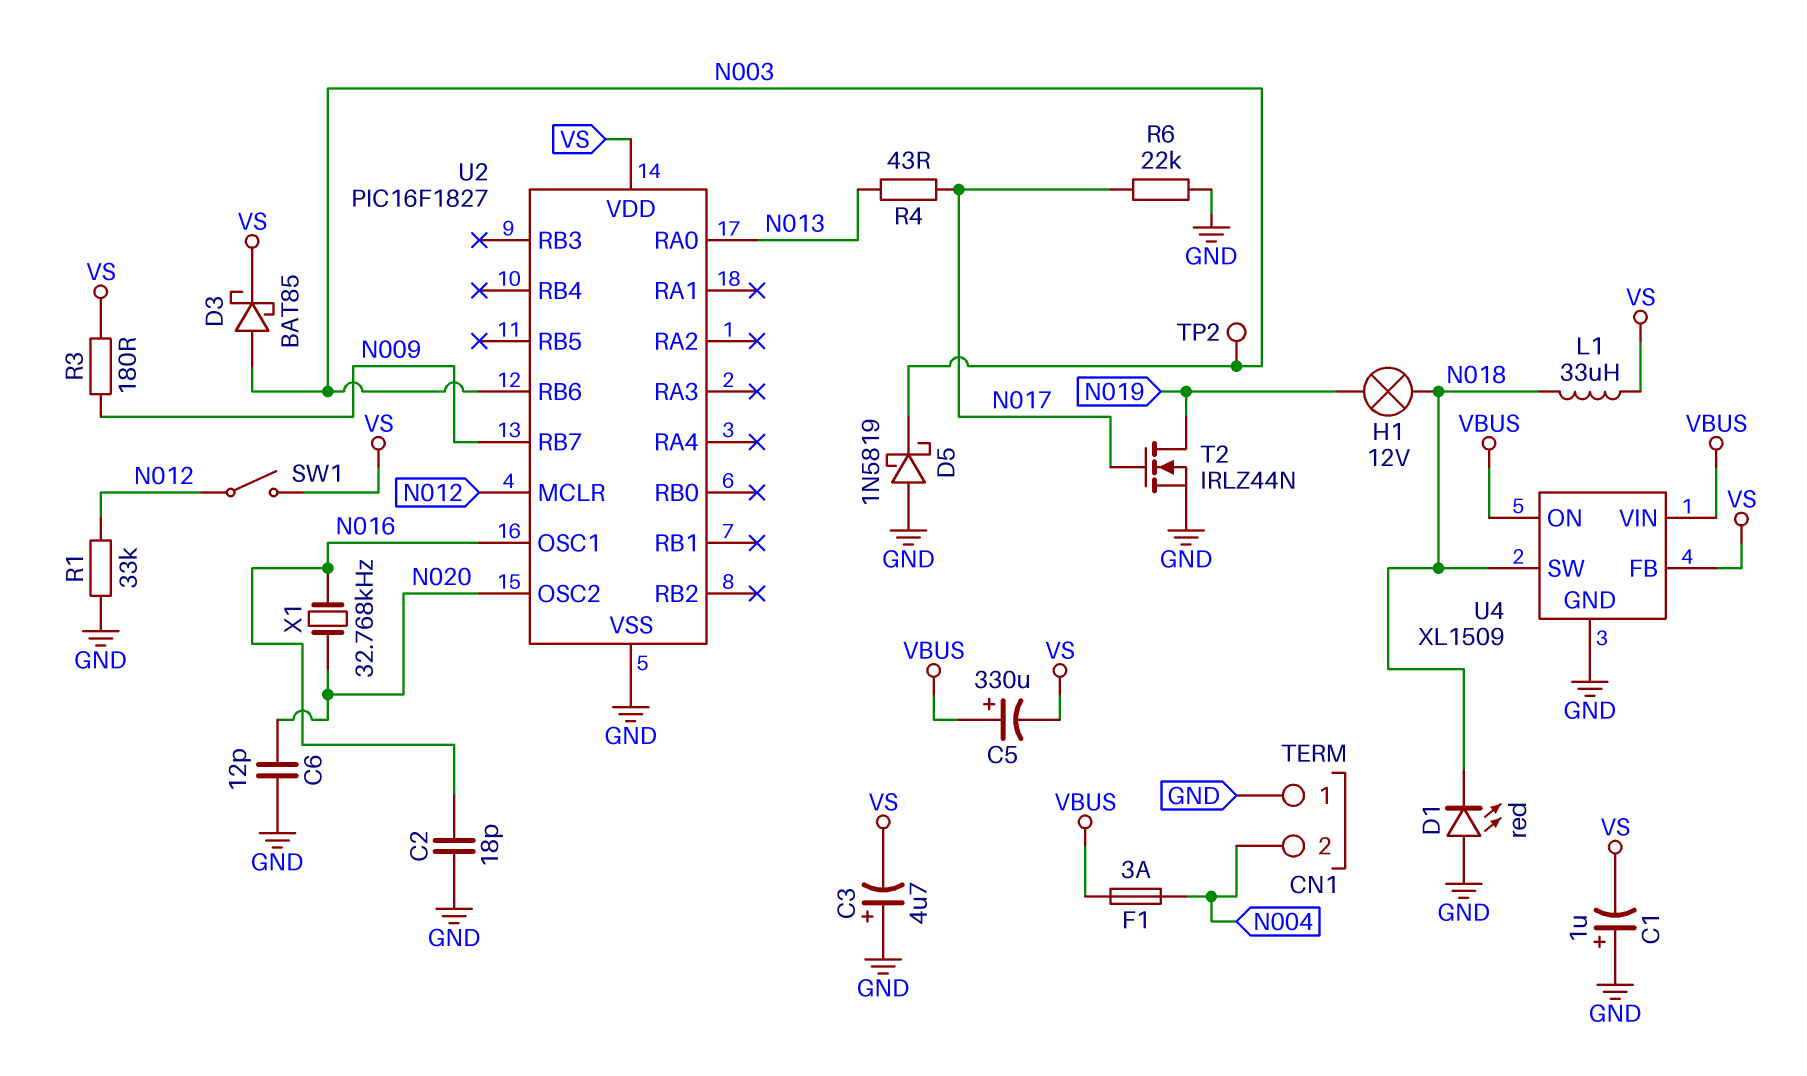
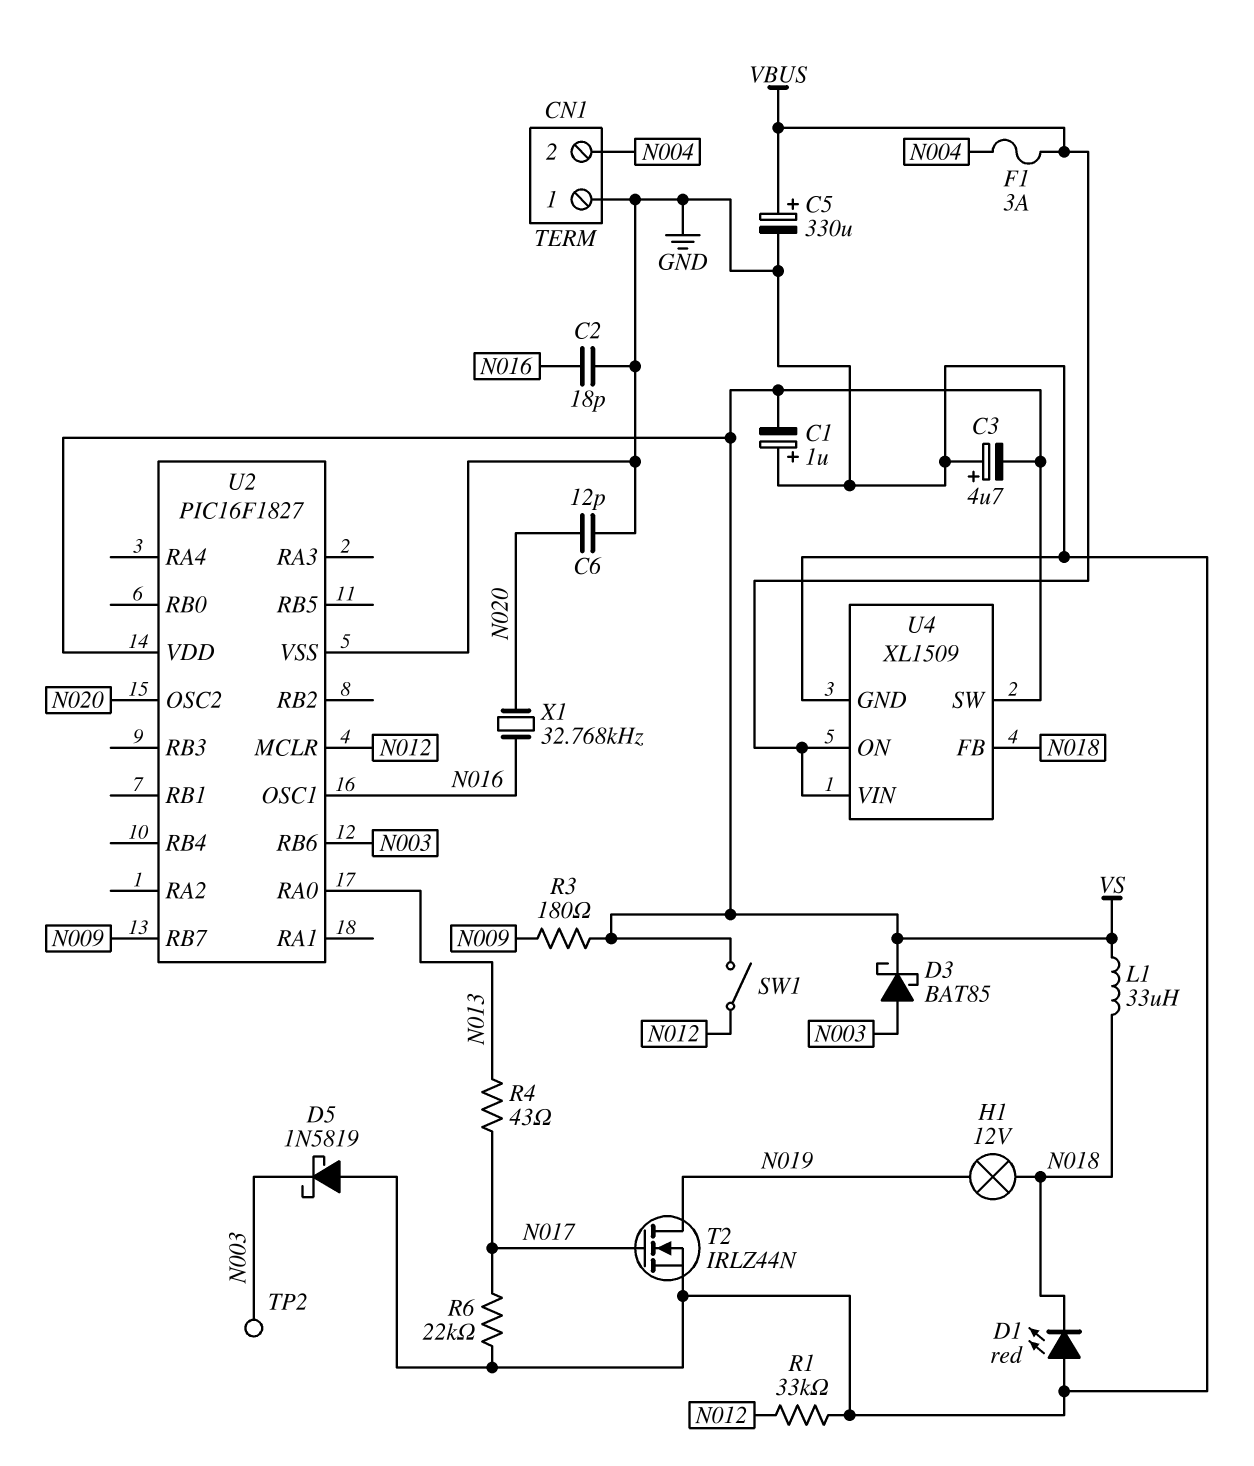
C5: 330uF (plus VBUS, minus VS) -> 330uF (plus VBUS, minus GND)
U4 pin FB: VS -> N018
U4 pin SW: N018 -> VS

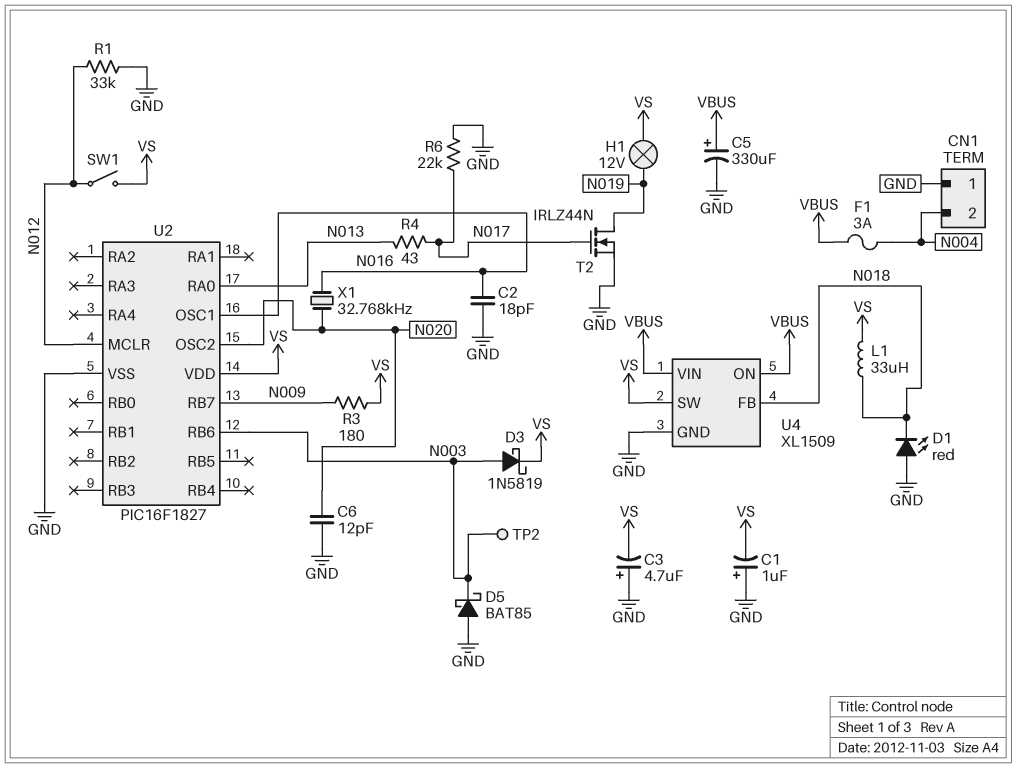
D3: schottky BAT85 (A N003, K VS) -> schottky 1N5819 (A N003, K VS)
D5: schottky 1N5819 (A GND, K N003) -> schottky BAT85 (A GND, K N003)
H1: lamp 12V (N018, N019) -> lamp 12V (N019, VS)

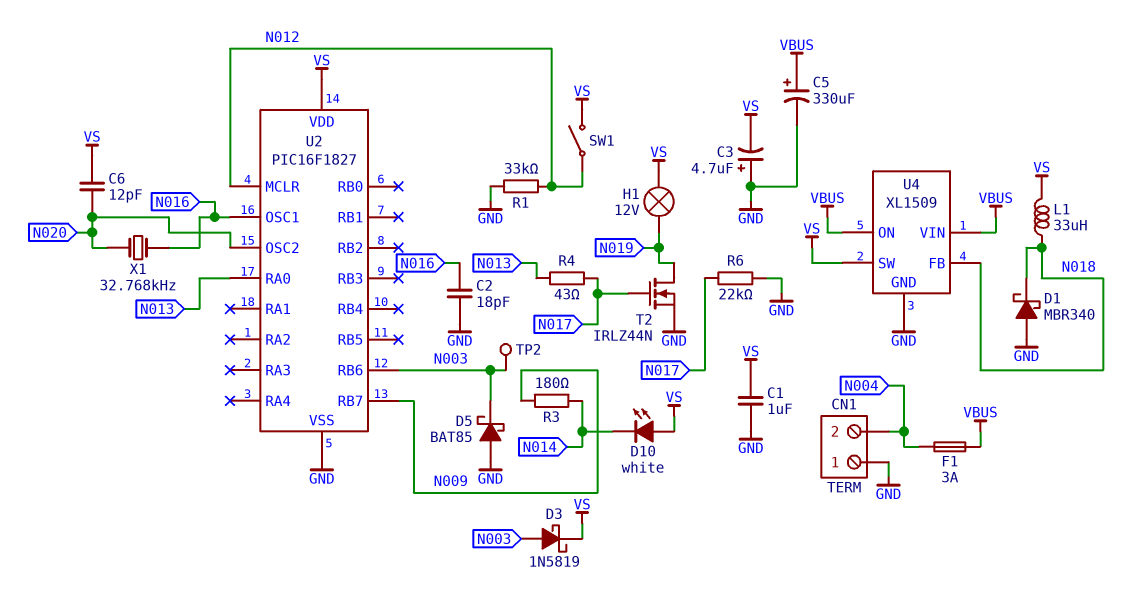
C1: 1uF (plus GND, minus VS) -> 1uF (GND, VS)
C6: 12pF (GND, N020) -> 12pF (N020, VS)
D1: LED red (A GND, K N018) -> schottky MBR340 (A GND, K N018)
D10: none -> LED white (A VS, K N014)
R3: 180 (N009, VS) -> 180 (N009, N014)

